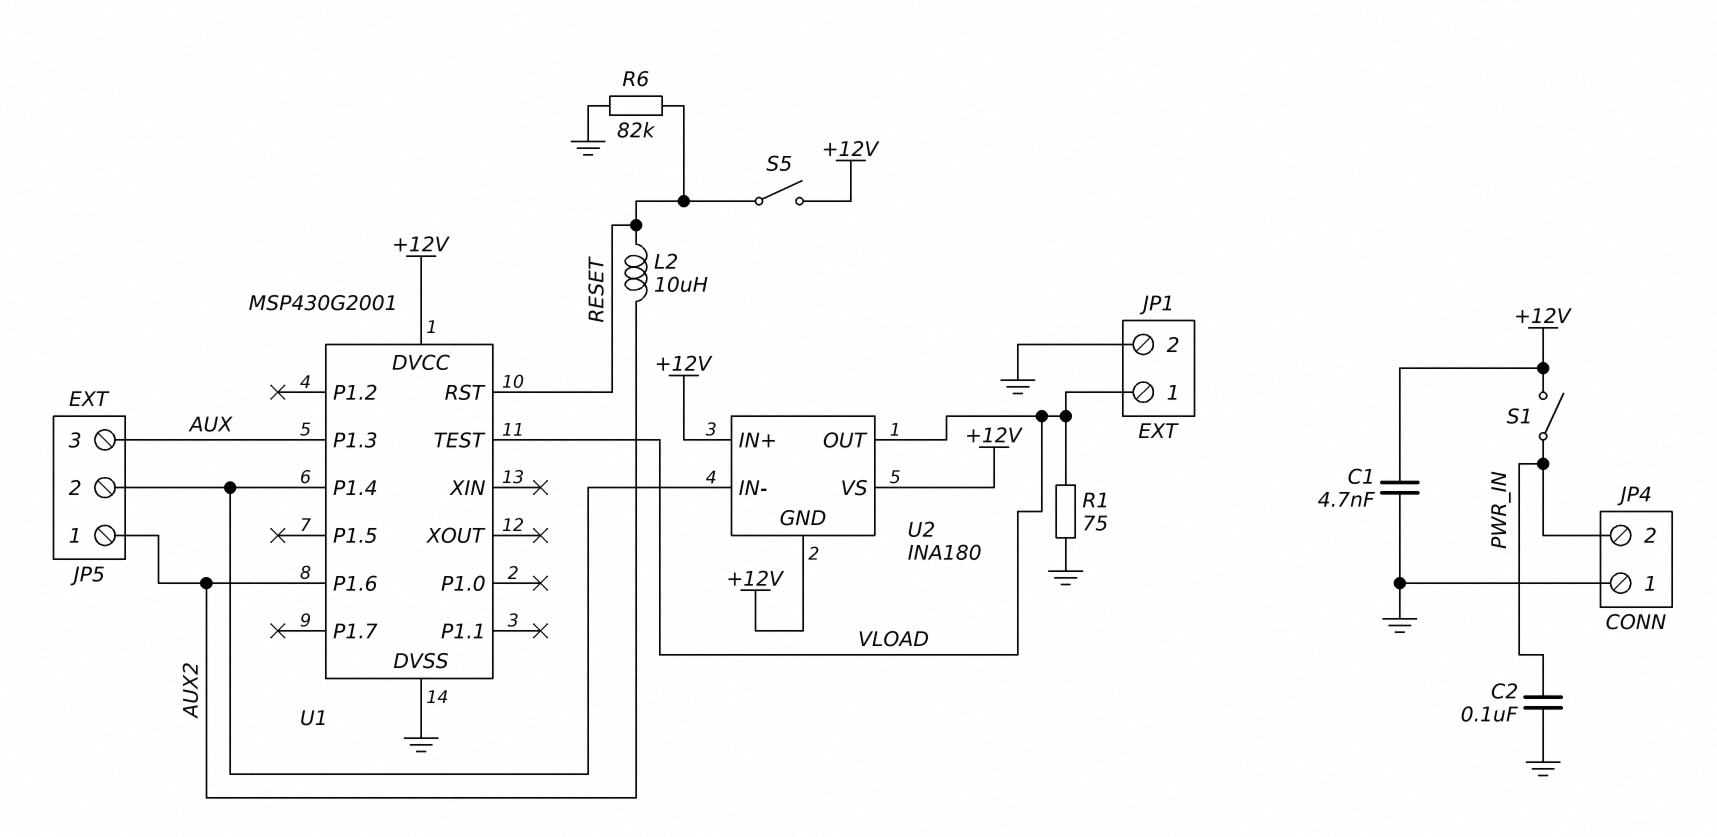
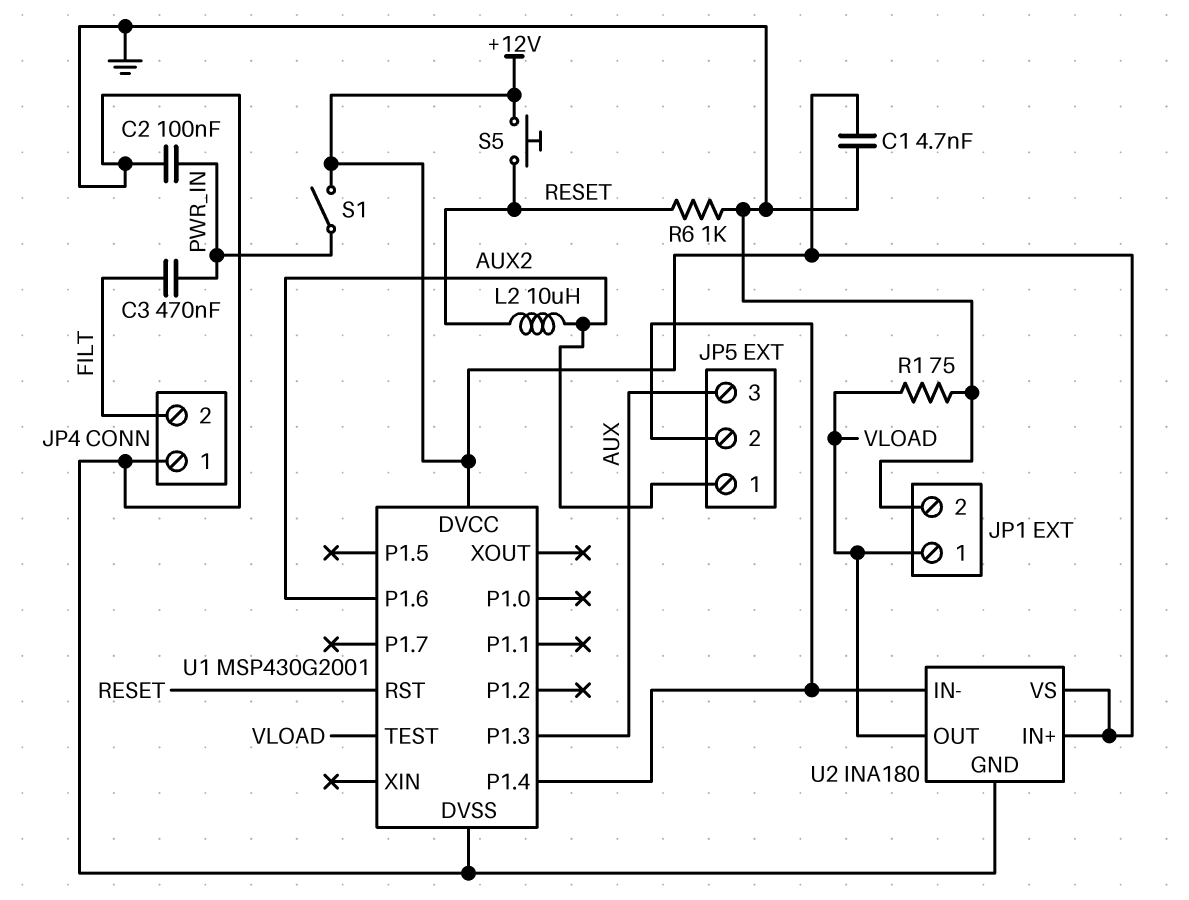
C3: none -> 470nF (FILT, PWR_IN)
JP4 pin 2: PWR_IN -> FILT
R6: 82k (GND, RESET) -> 1k (GND, RESET)
S5: switch (+12V, RESET) -> button (+12V, RESET)
U2 pin GND: +12V -> GND

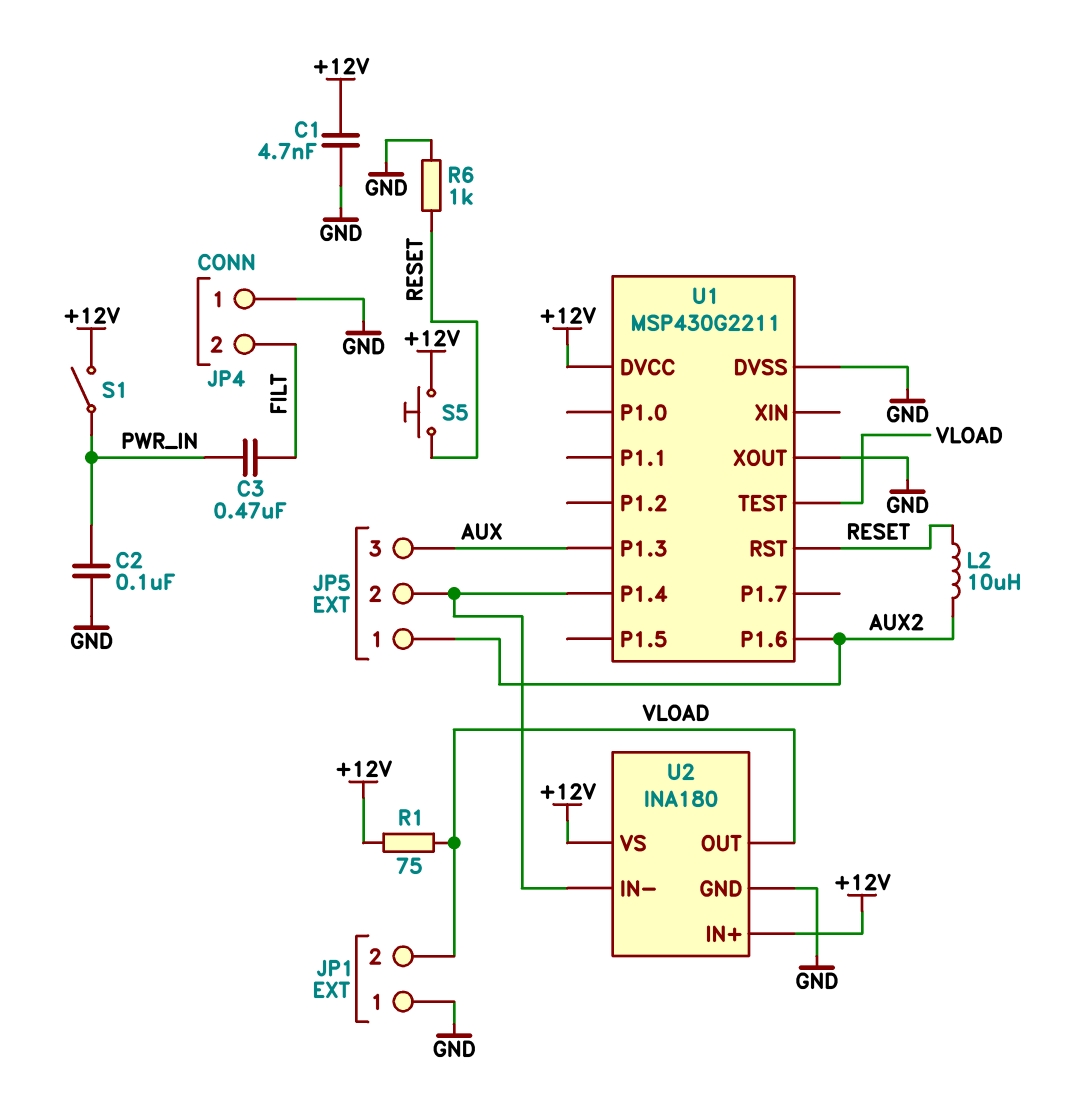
JP1 pin 1: VLOAD -> GND
JP1 pin 2: GND -> VLOAD
R1: 75 (GND, VLOAD) -> 75 (+12V, VLOAD)
U1: MSP430G2001 -> MSP430G2211
U1 pin XOUT: none -> GND

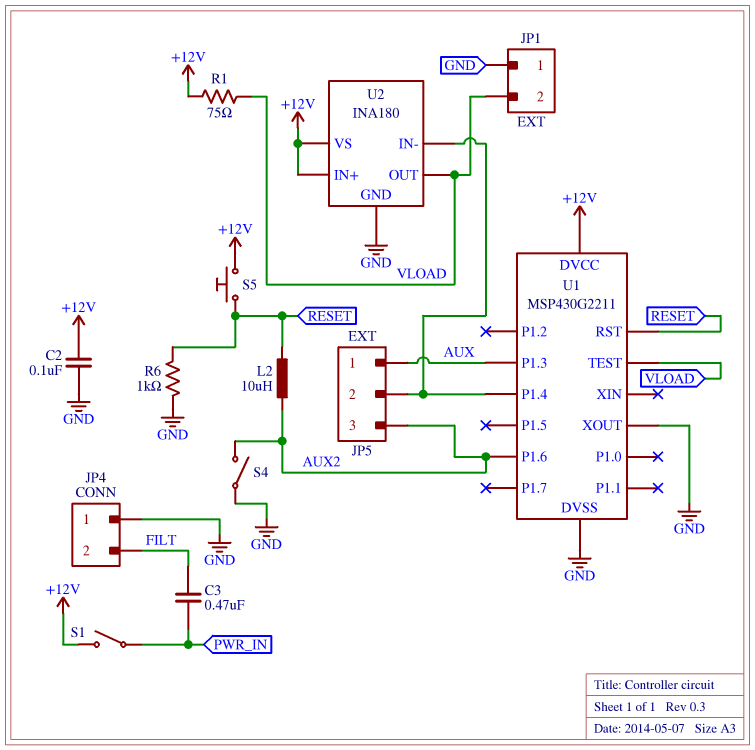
C1: 4.7nF (+12V, GND) -> none
C2: 100nF (GND, PWR_IN) -> 100nF (+12V, GND)
JP5 pin 1: AUX2 -> AUX
JP5 pin 3: AUX -> AUX2
S4: none -> switch (AUX2, GND)

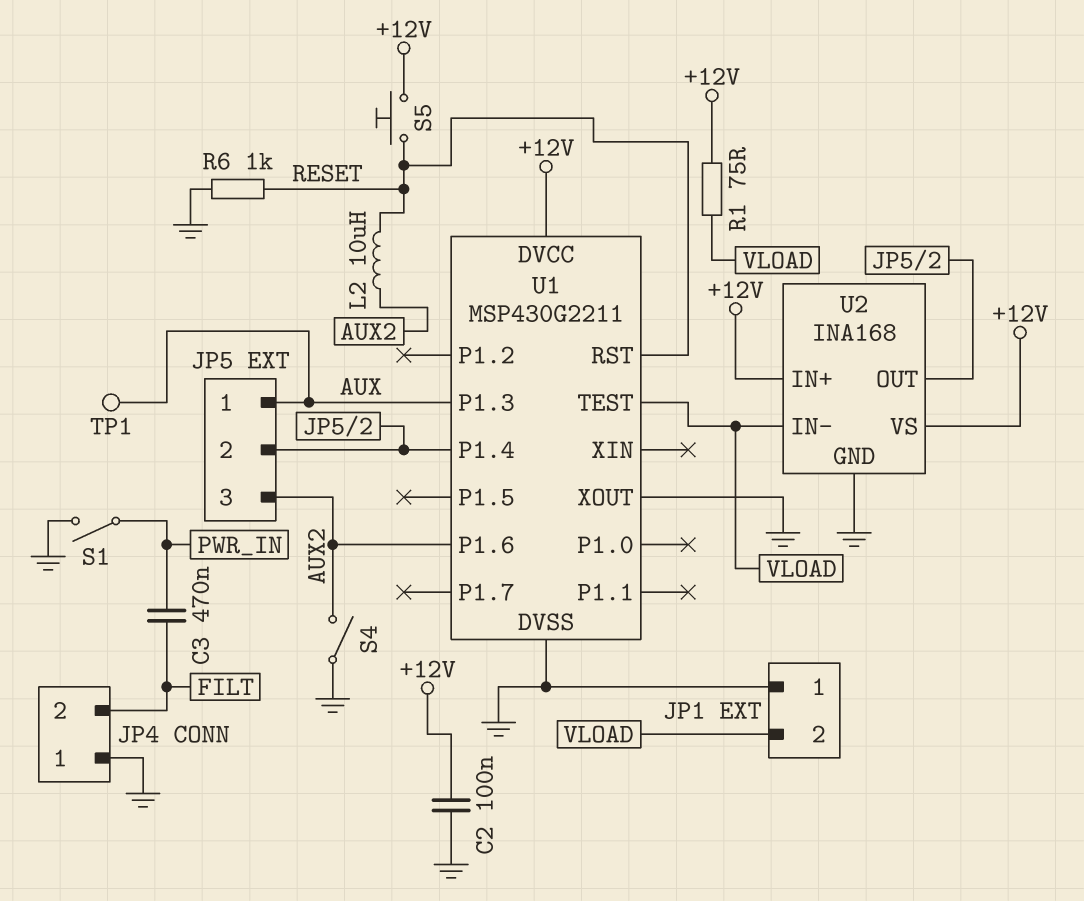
S1: switch (+12V, PWR_IN) -> switch (GND, PWR_IN)
TP1: none -> test point (AUX)
U2: INA180 -> INA168
U2 pin IN-: JP5/2 -> VLOAD
U2 pin OUT: VLOAD -> JP5/2

